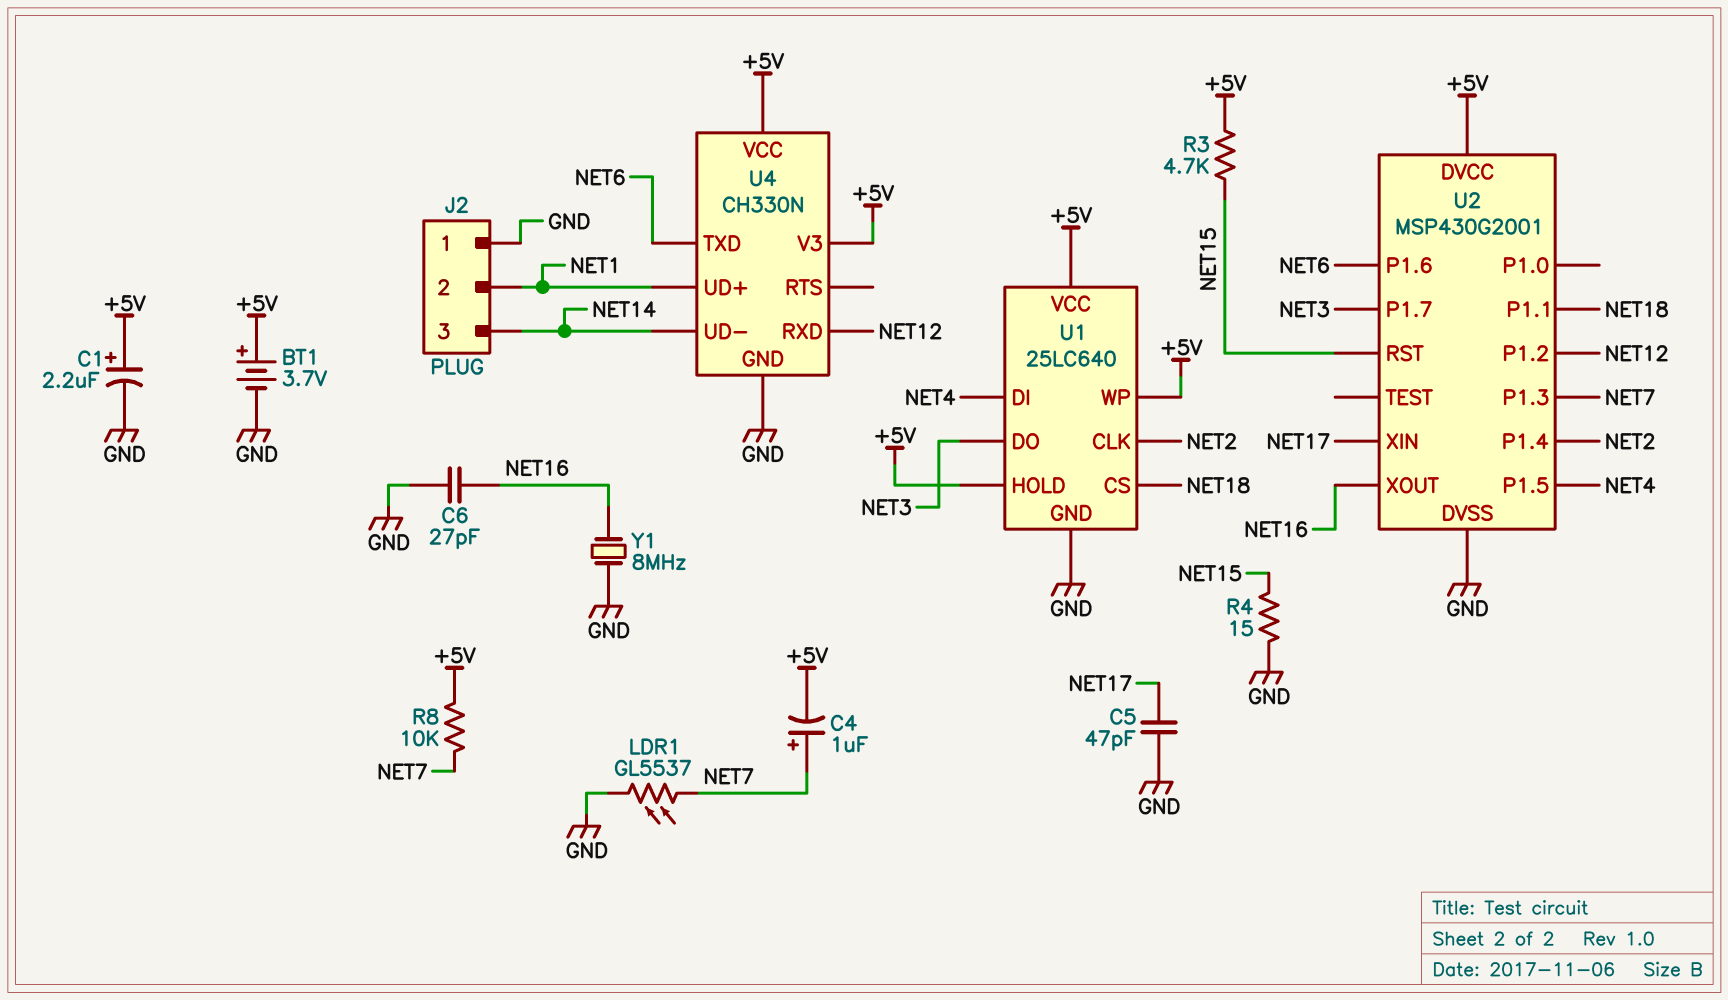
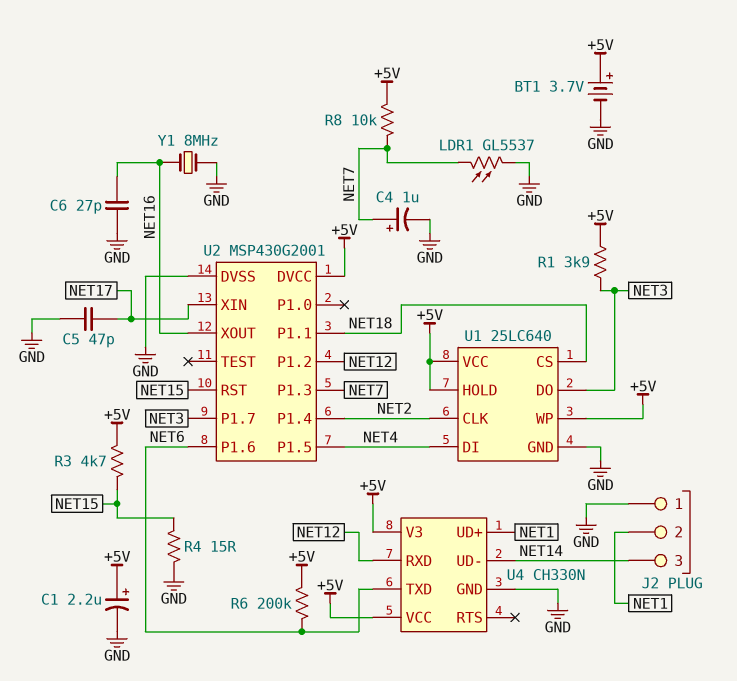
C4: 1uF (plus NET7, minus +5V) -> 1uF (plus NET7, minus GND)
R1: none -> 3.9k (+5V, NET3)
R6: none -> 200k (+5V, NET6)

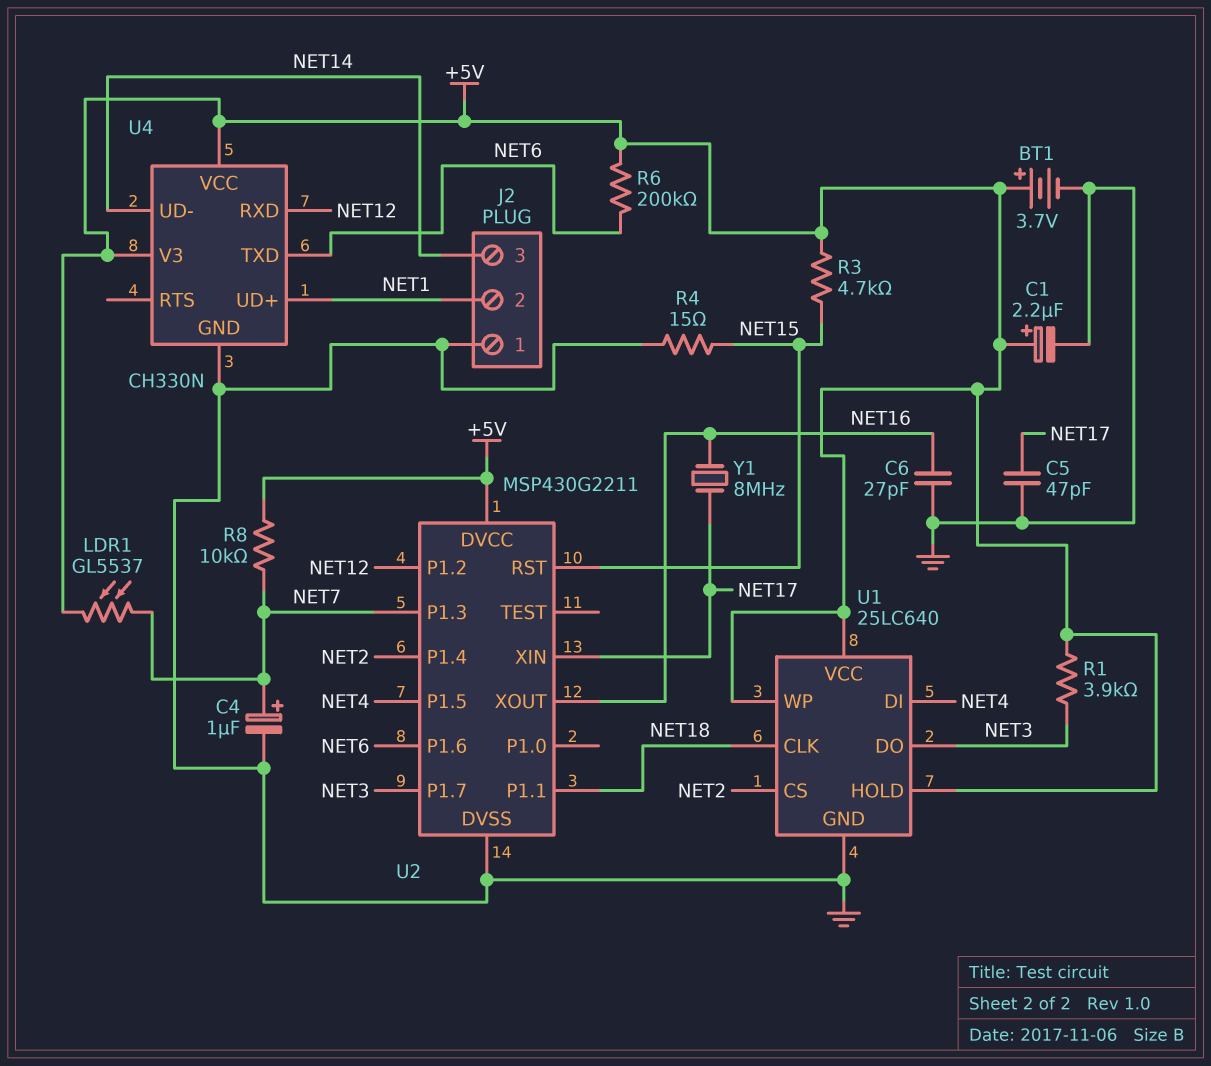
LDR1: GL5537 (GND, NET7) -> GL5537 (+5V, NET7)
U1 pin CLK: NET2 -> NET18
U1 pin CS: NET18 -> NET2
U2: MSP430G2001 -> MSP430G2211
Y1: 8MHz (GND, NET16) -> 8MHz (NET16, NET17)

